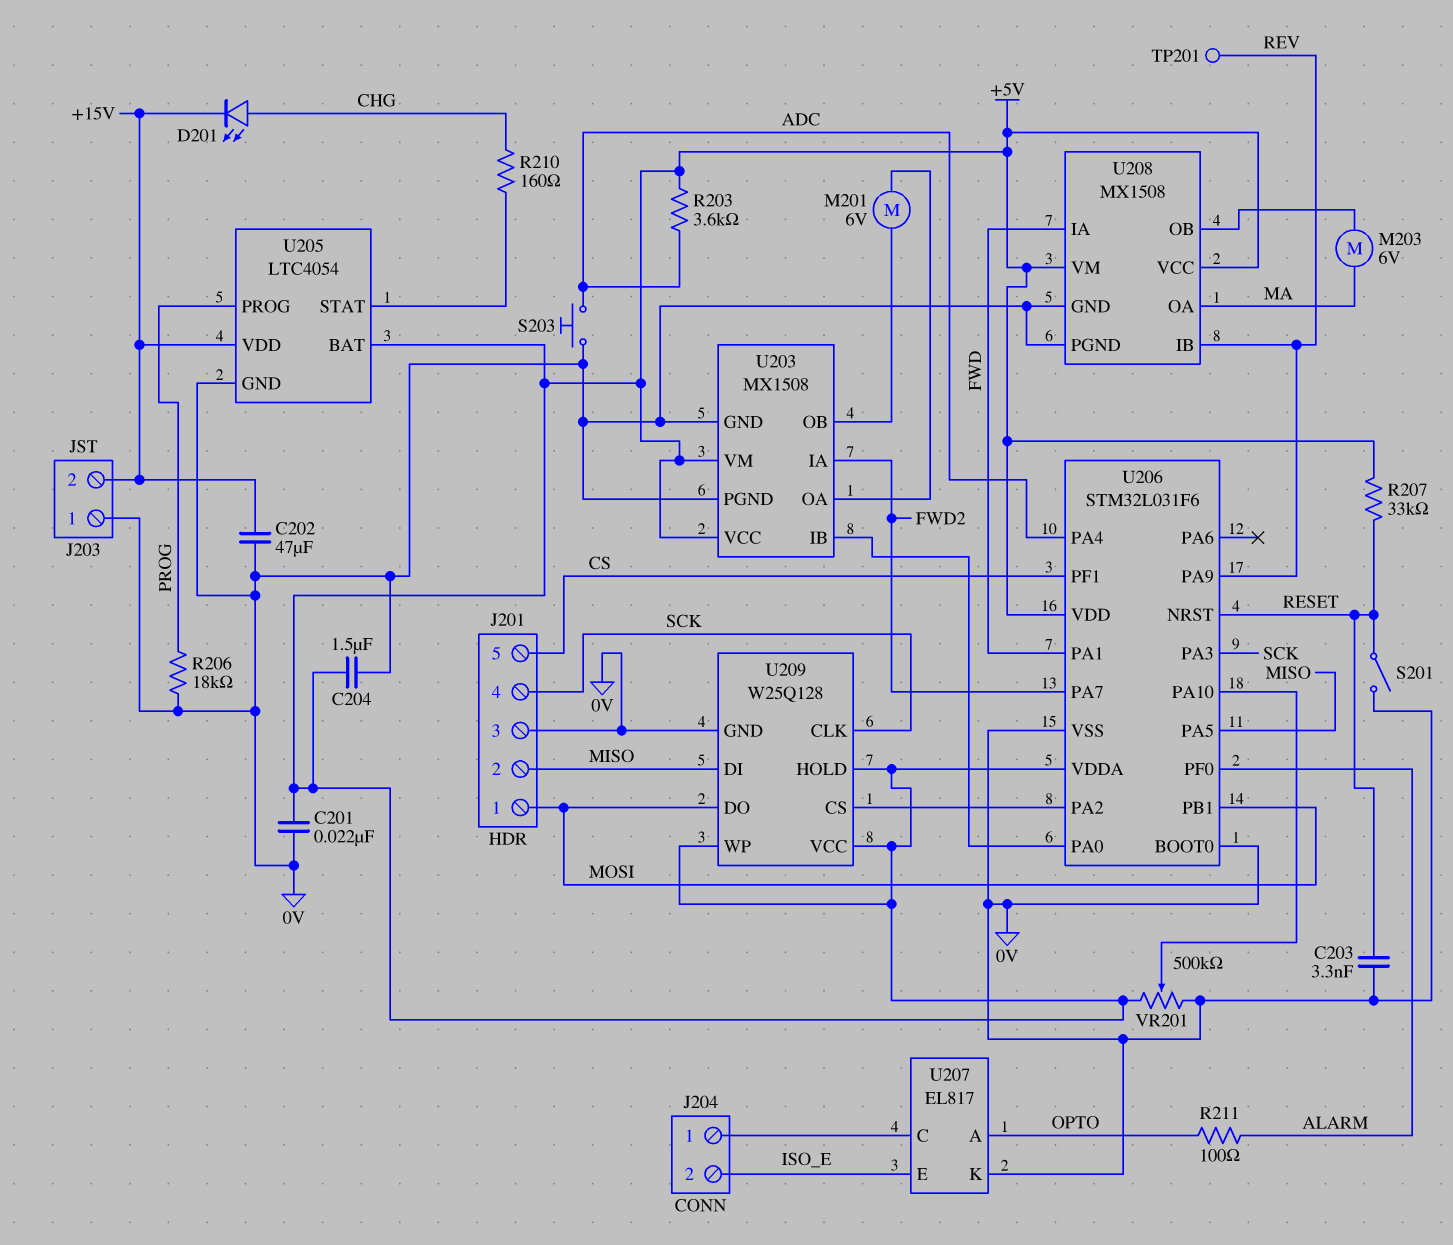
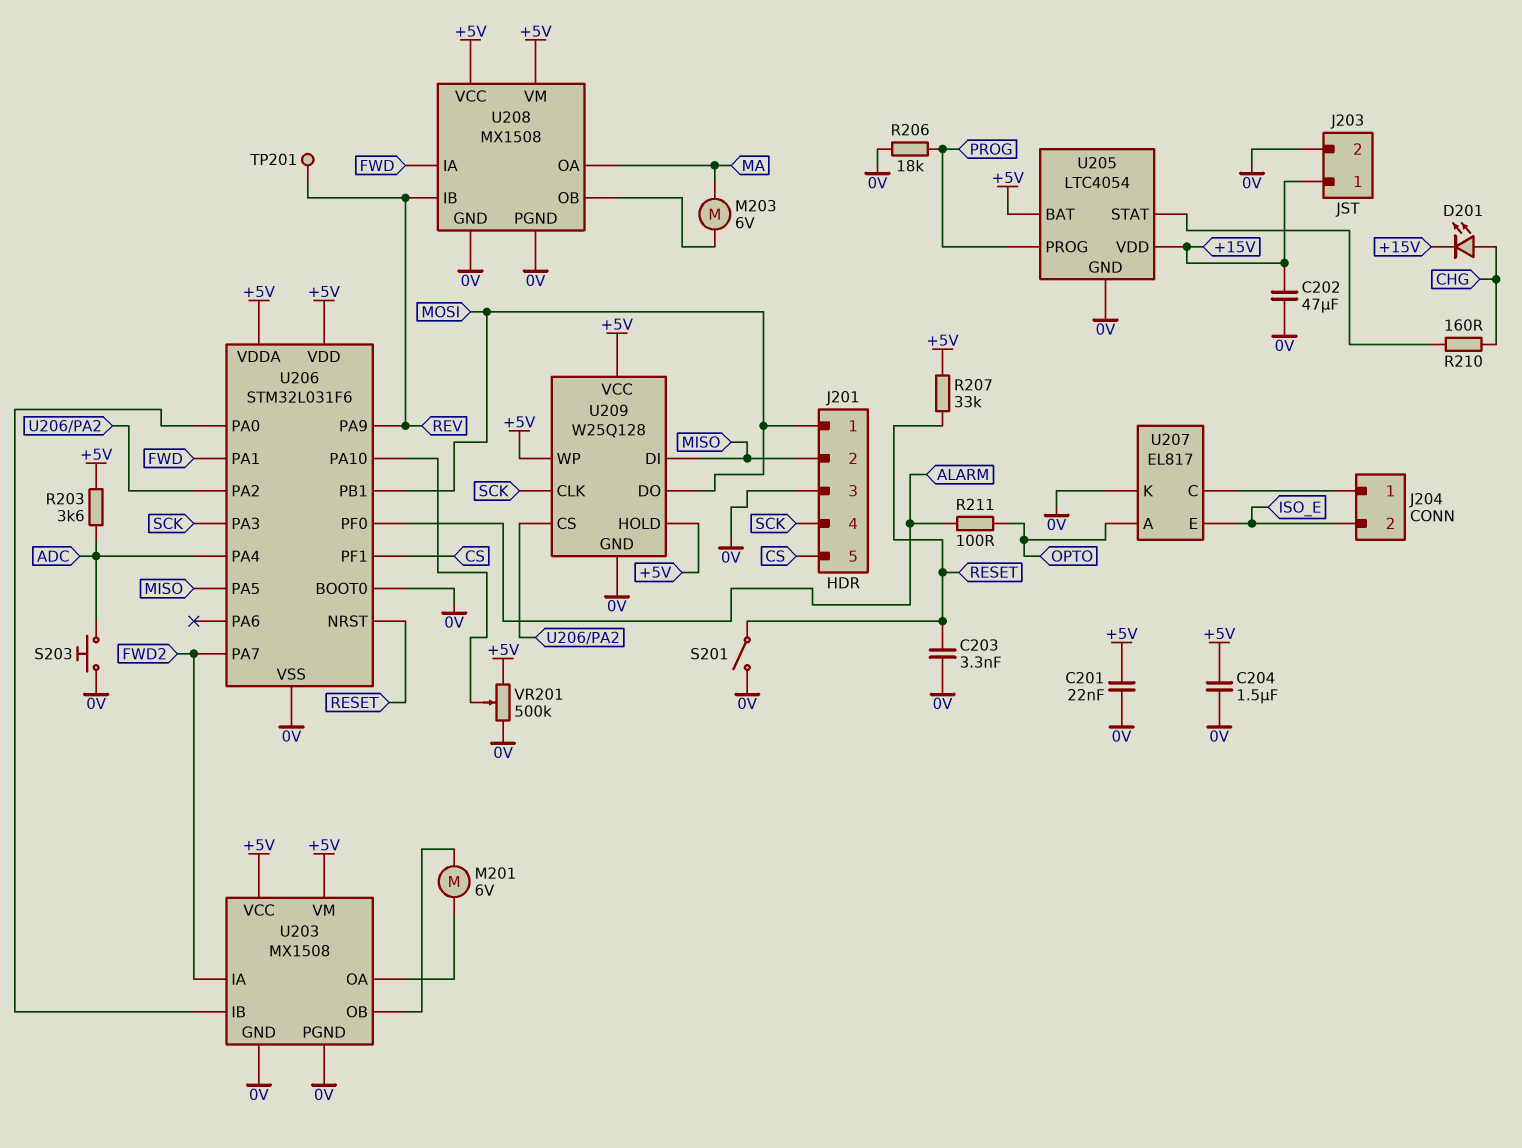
J203 pin 1: 0V -> +15V
J203 pin 2: +15V -> 0V

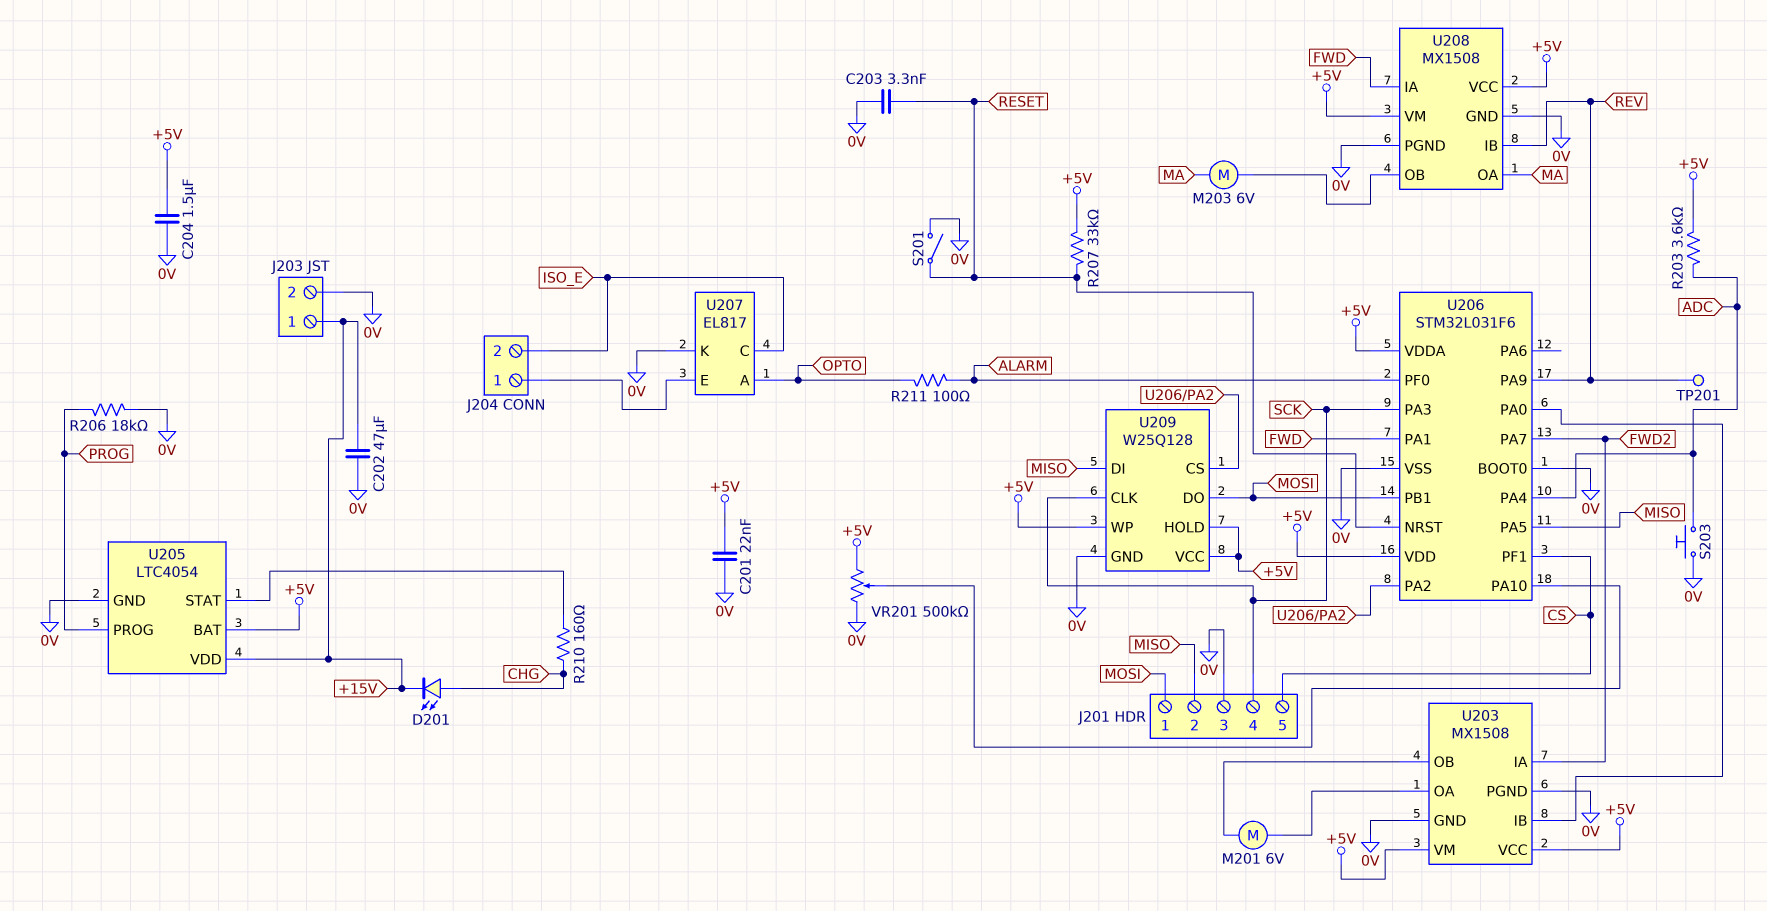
U207 pin C: J204/1 -> ISO_E
U207 pin E: ISO_E -> J204/1

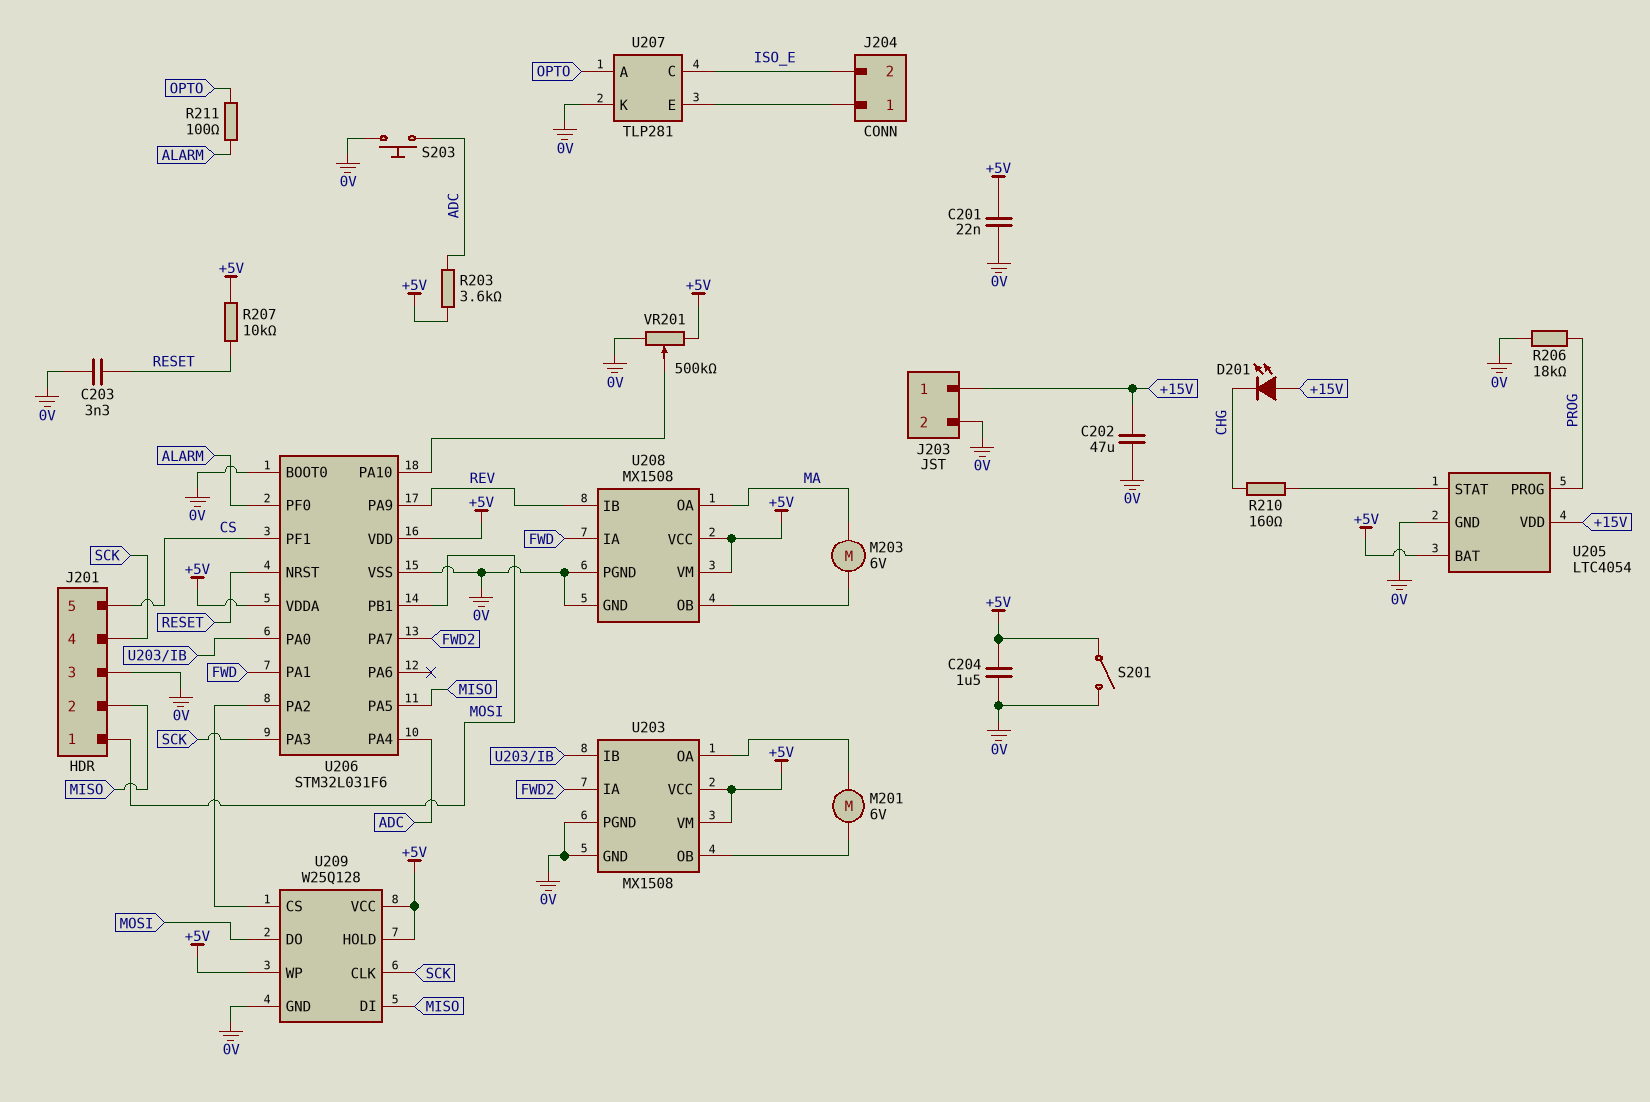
D201: LED (A CHG, K +15V) -> LED (A +15V, K CHG)
R207: 33k (+5V, RESET) -> 10k (+5V, RESET)
S201: switch (0V, RESET) -> switch (+5V, 0V)
TP201: test point (REV) -> none
U207: EL817 -> TLP281

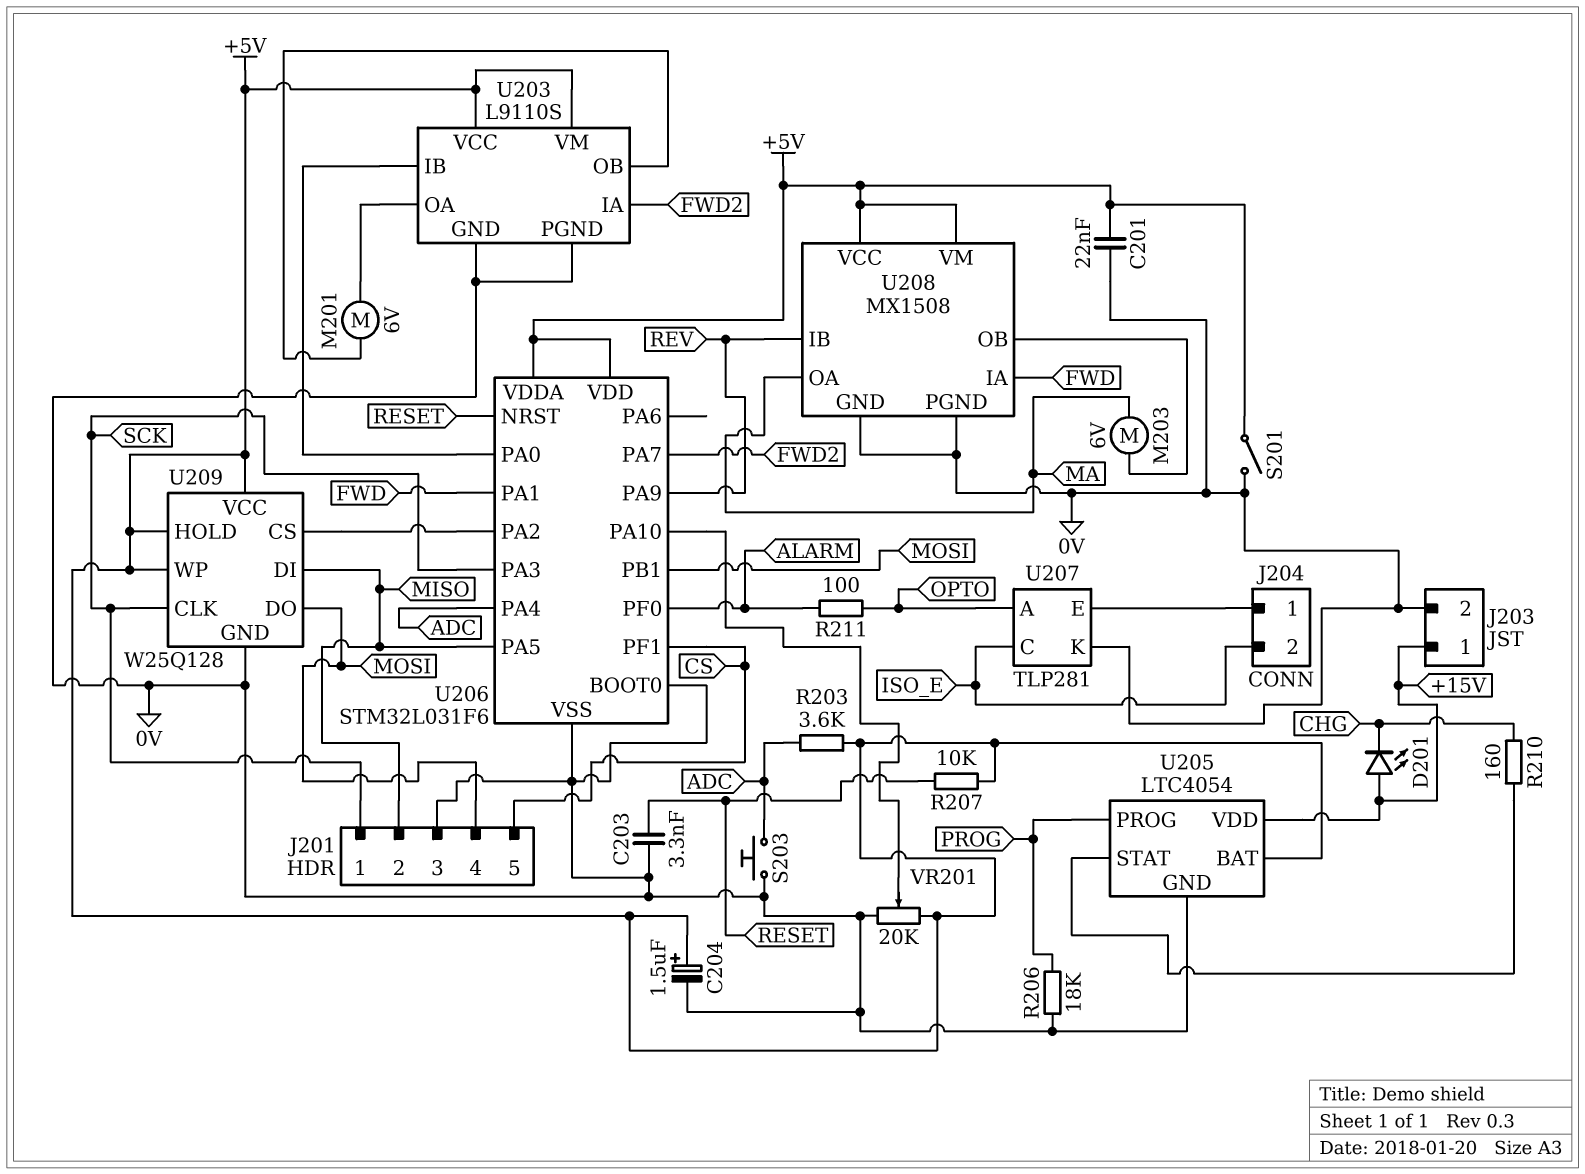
C202: 47uF (+15V, 0V) -> none
C204: 1.5uF (+5V, 0V) -> 1.5uF (plus +5V, minus 0V)
J201 pin 1: MOSI -> SCK
J201 pin 4: SCK -> MOSI
U203: MX1508 -> L9110S
VR201: 500k (+5V, 0V, wiper U206/PA10) -> 20k (+5V, 0V, wiper U206/PA10)

